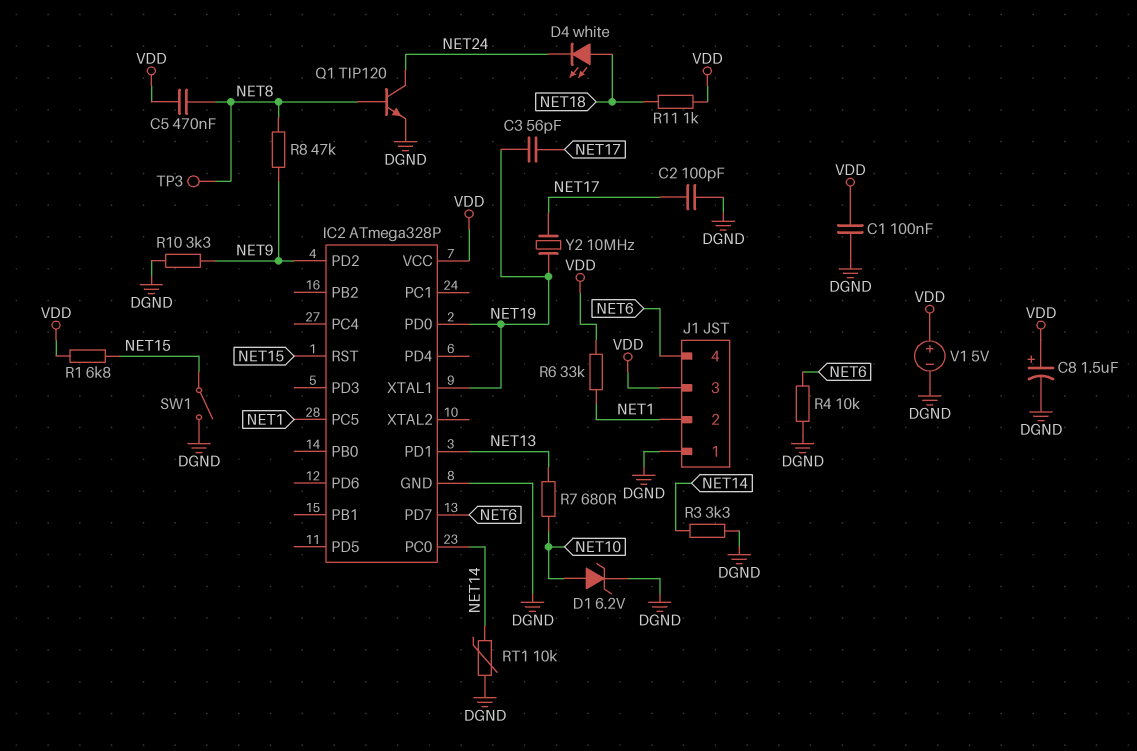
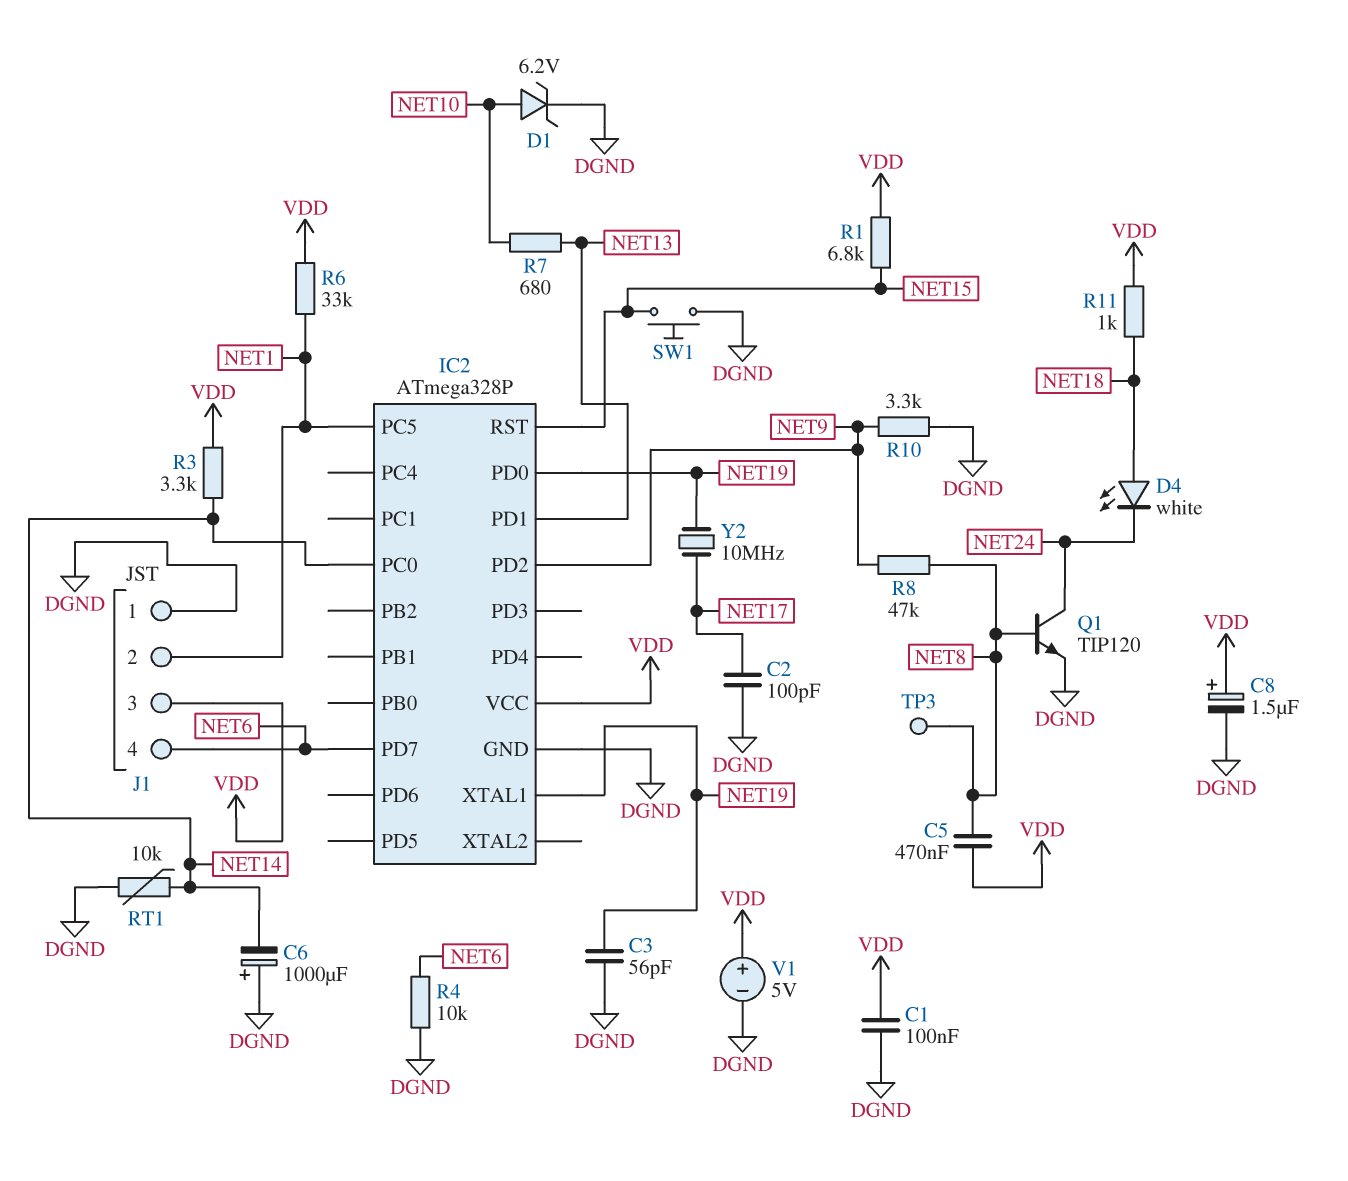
C3: 56pF (NET17, NET19) -> 56pF (DGND, NET19)
C6: none -> 1000uF (plus DGND, minus NET14)
R3: 3.3k (DGND, NET14) -> 3.3k (NET14, VDD)
SW1: switch (DGND, NET15) -> button (DGND, NET15)

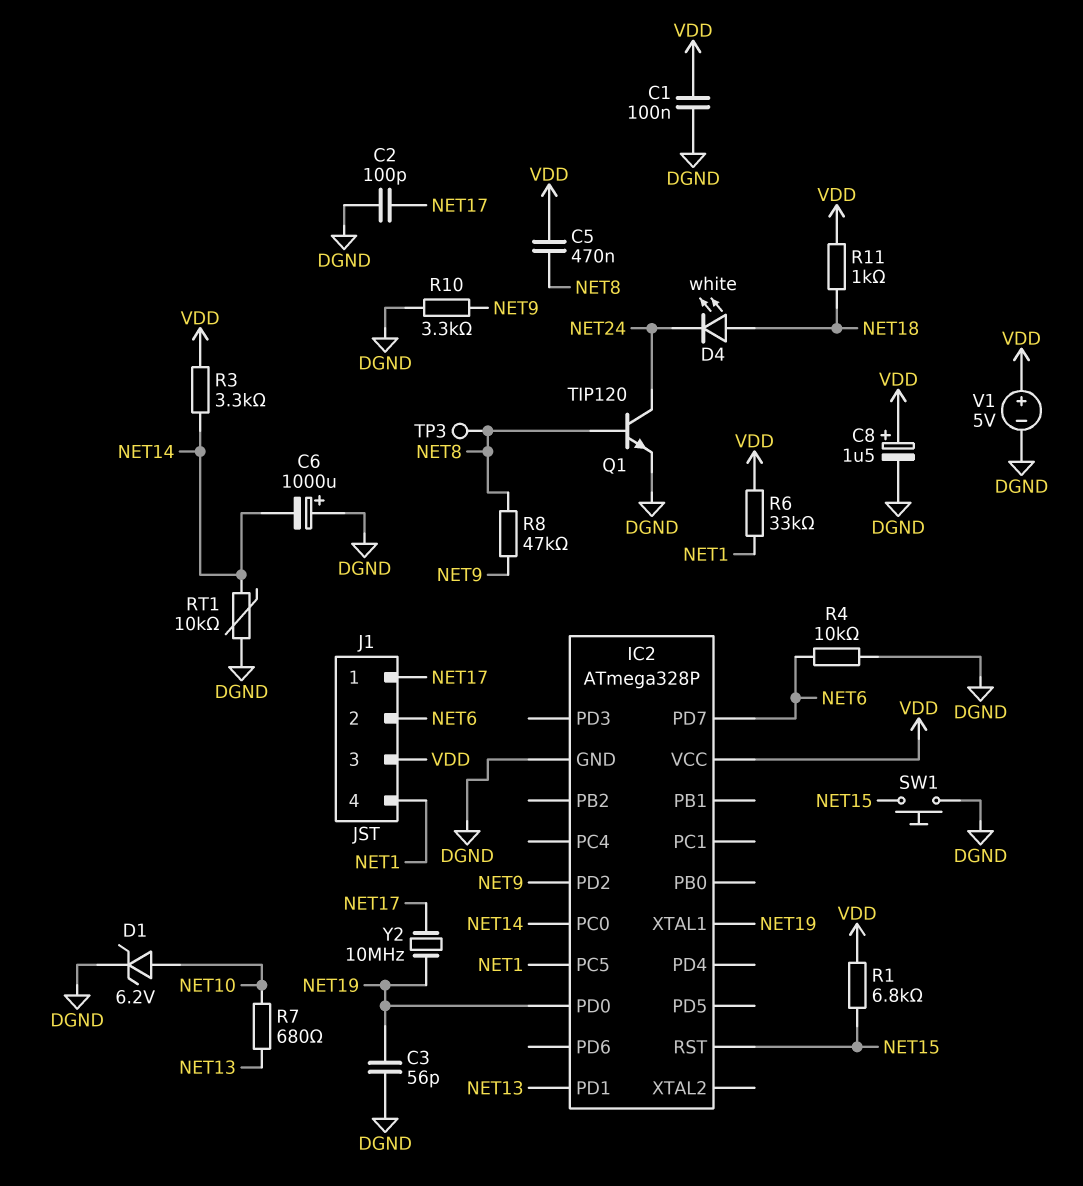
J1 pin 1: DGND -> NET17
J1 pin 2: NET1 -> NET6
J1 pin 4: NET6 -> NET1

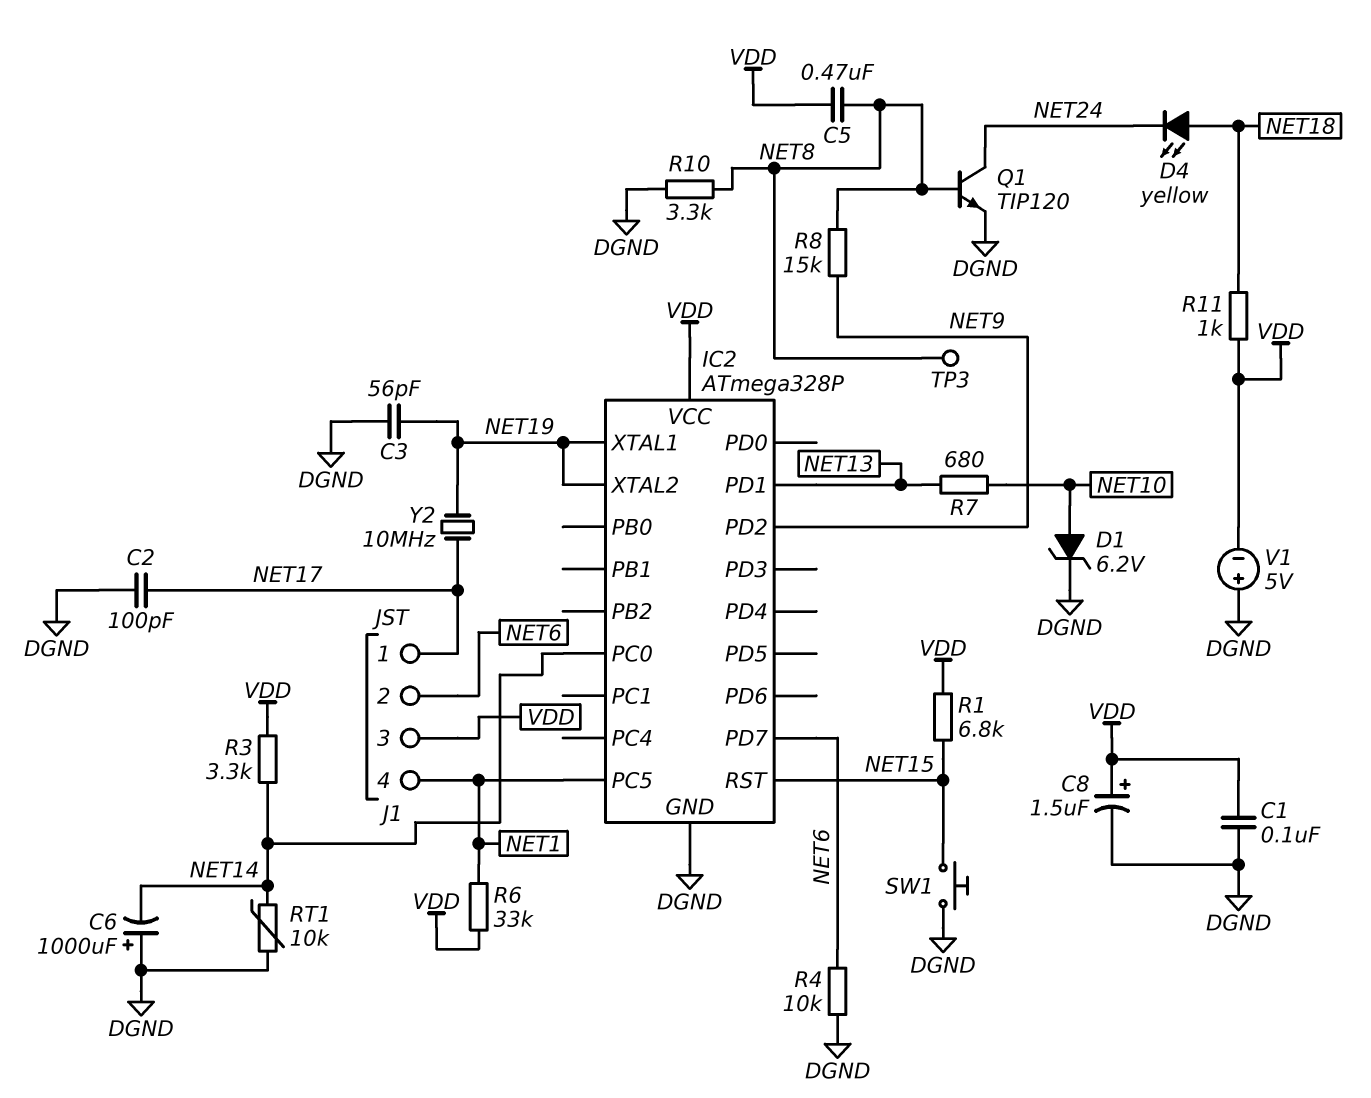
D4: LED white (A NET18, K NET24) -> LED yellow (A NET18, K NET24)
IC2 pin PD0: NET19 -> none
IC2 pin XTAL2: none -> NET19
R8: 47k (NET8, NET9) -> 15k (NET8, NET9)
R10: 3.3k (DGND, NET9) -> 3.3k (DGND, NET8)
V1: 5V (plus VDD, minus DGND) -> 5V (plus DGND, minus VDD)

